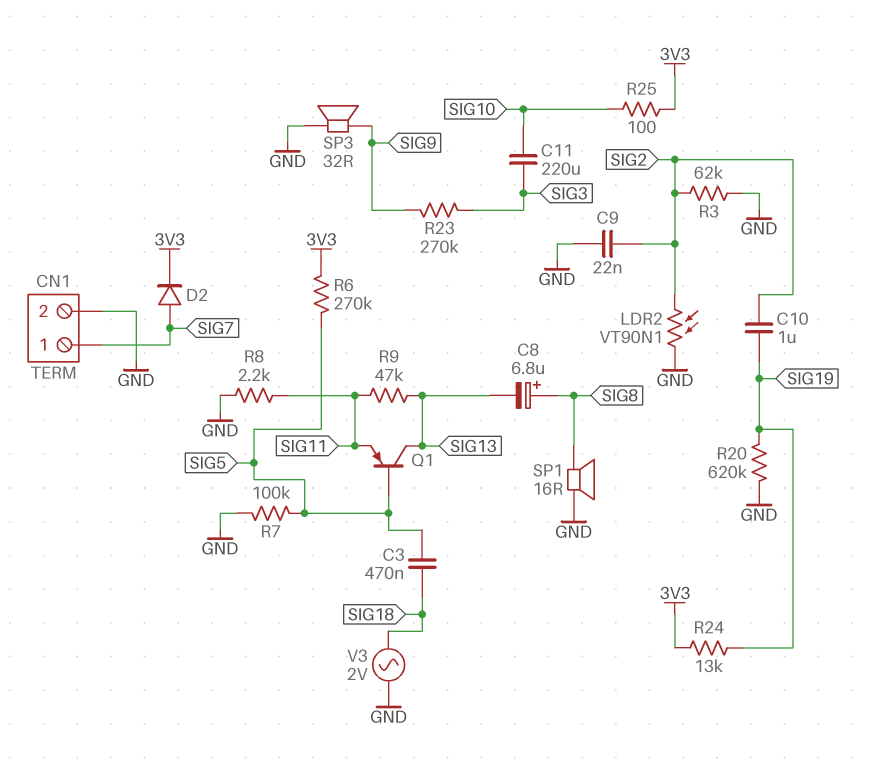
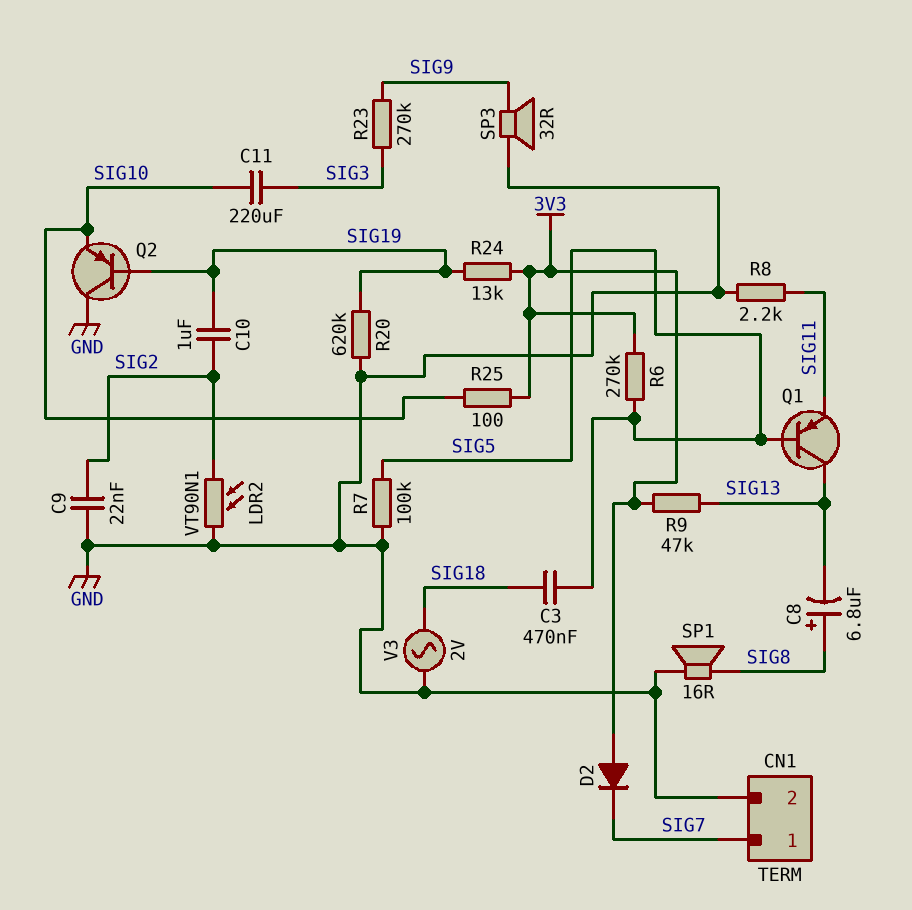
D2: diode (A SIG7, K 3V3) -> diode (A 3V3, K SIG7)
Q2: none -> PNP (B SIG19, C GND, E SIG10)
R3: 62k (GND, SIG2) -> none
R9: 47k (SIG11, SIG13) -> 47k (3V3, SIG13)

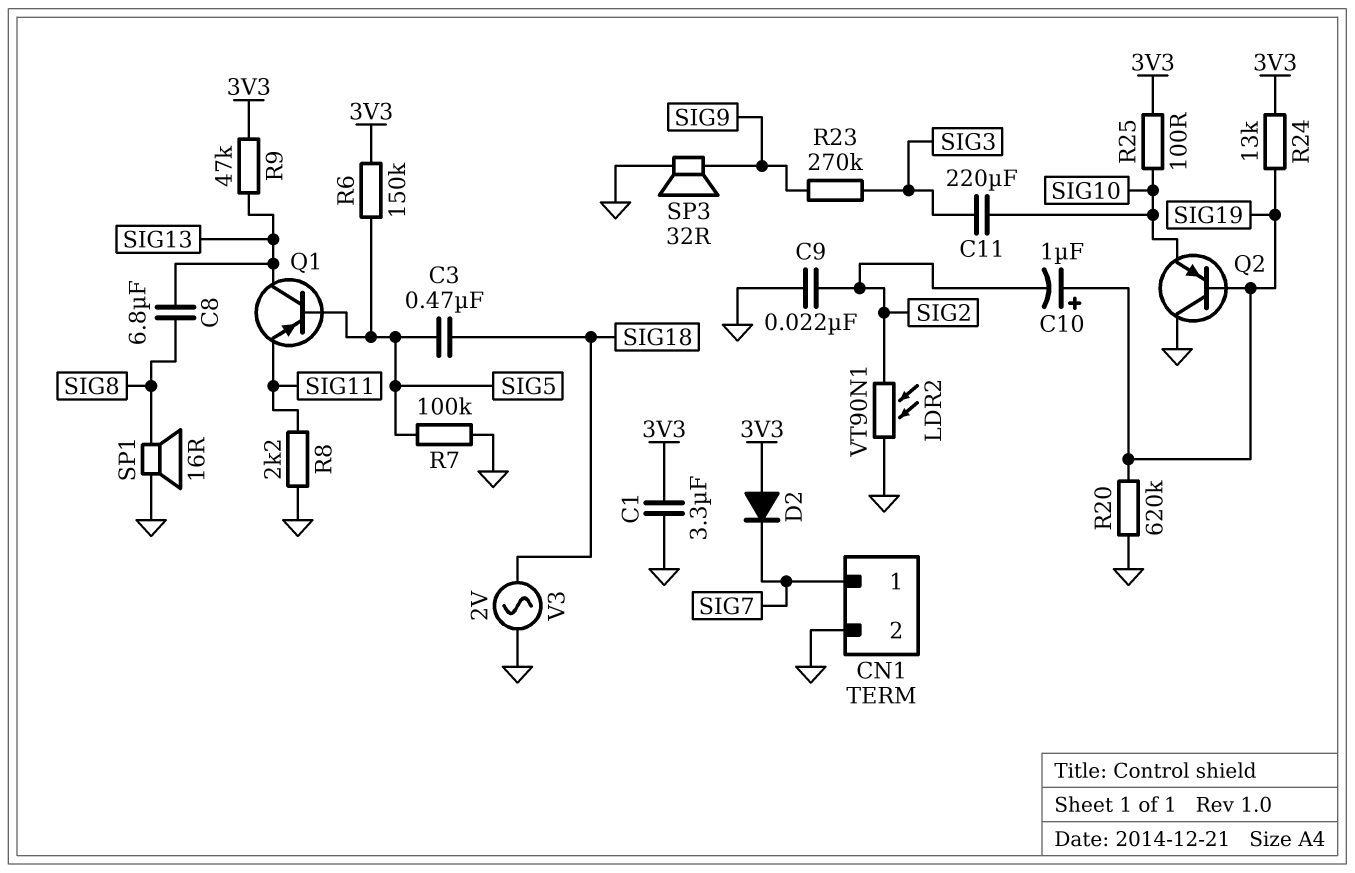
C1: none -> 3.3uF (3V3, GND)
C8: 6.8uF (plus SIG8, minus SIG13) -> 6.8uF (SIG8, SIG13)
C10: 1uF (SIG2, SIG19) -> 1uF (plus SIG19, minus SIG2)
R6: 270k (3V3, SIG5) -> 150k (3V3, SIG5)

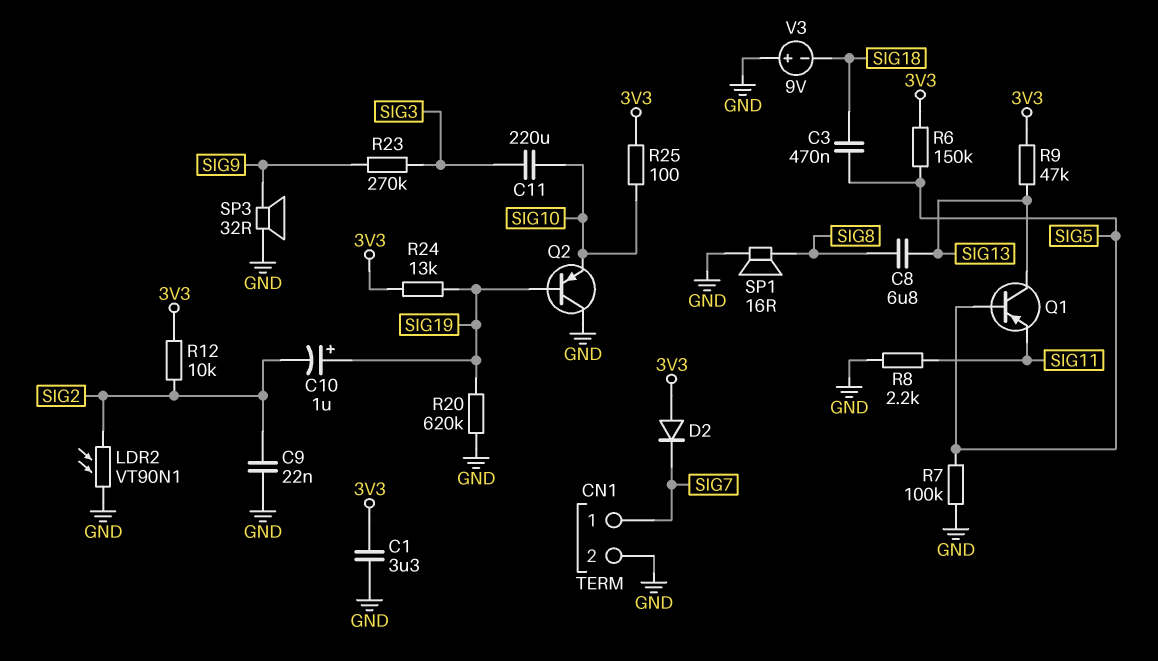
R12: none -> 10k (3V3, SIG2)
V3: AC 2V (GND, SIG18) -> 9V (plus GND, minus SIG18)

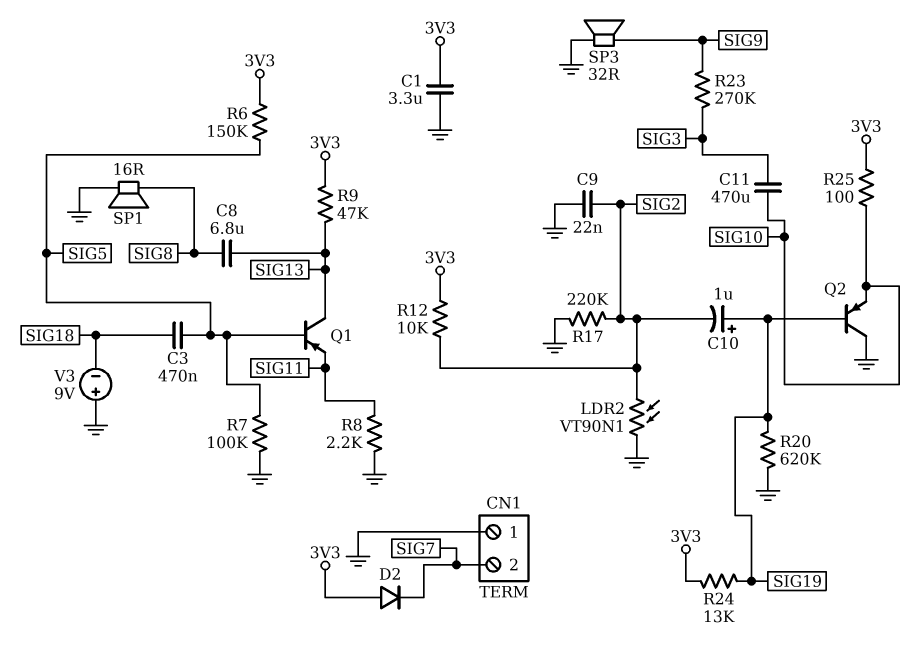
C11: 220uF (SIG3, SIG10) -> 470uF (SIG3, SIG10)
CN1 pin 1: SIG7 -> GND
CN1 pin 2: GND -> SIG7
R17: none -> 220k (GND, SIG2)

